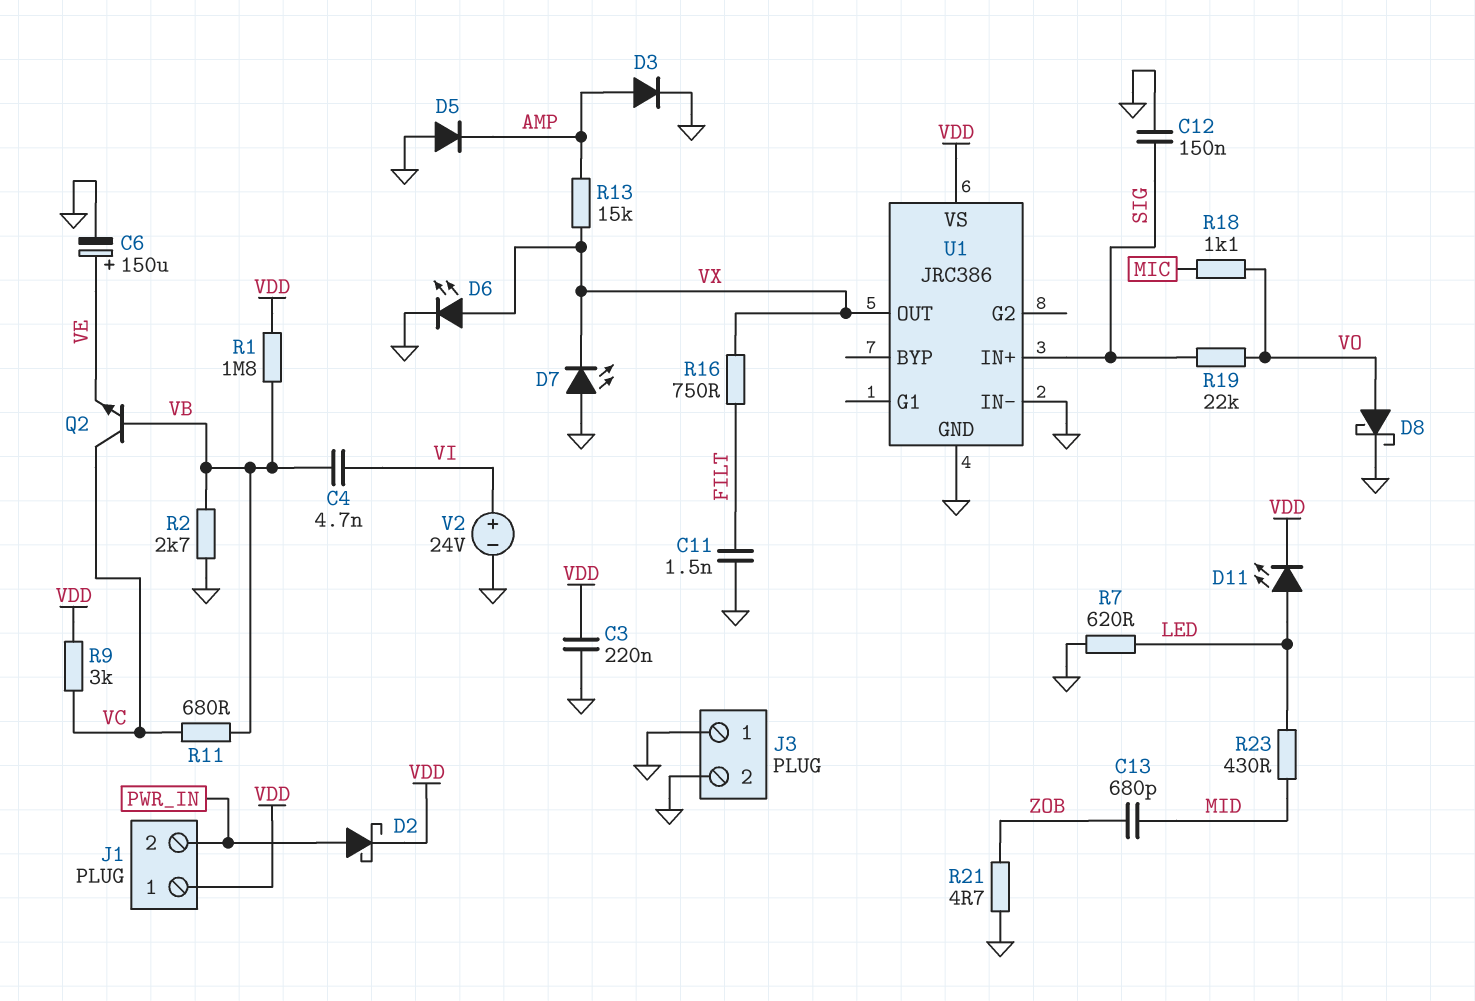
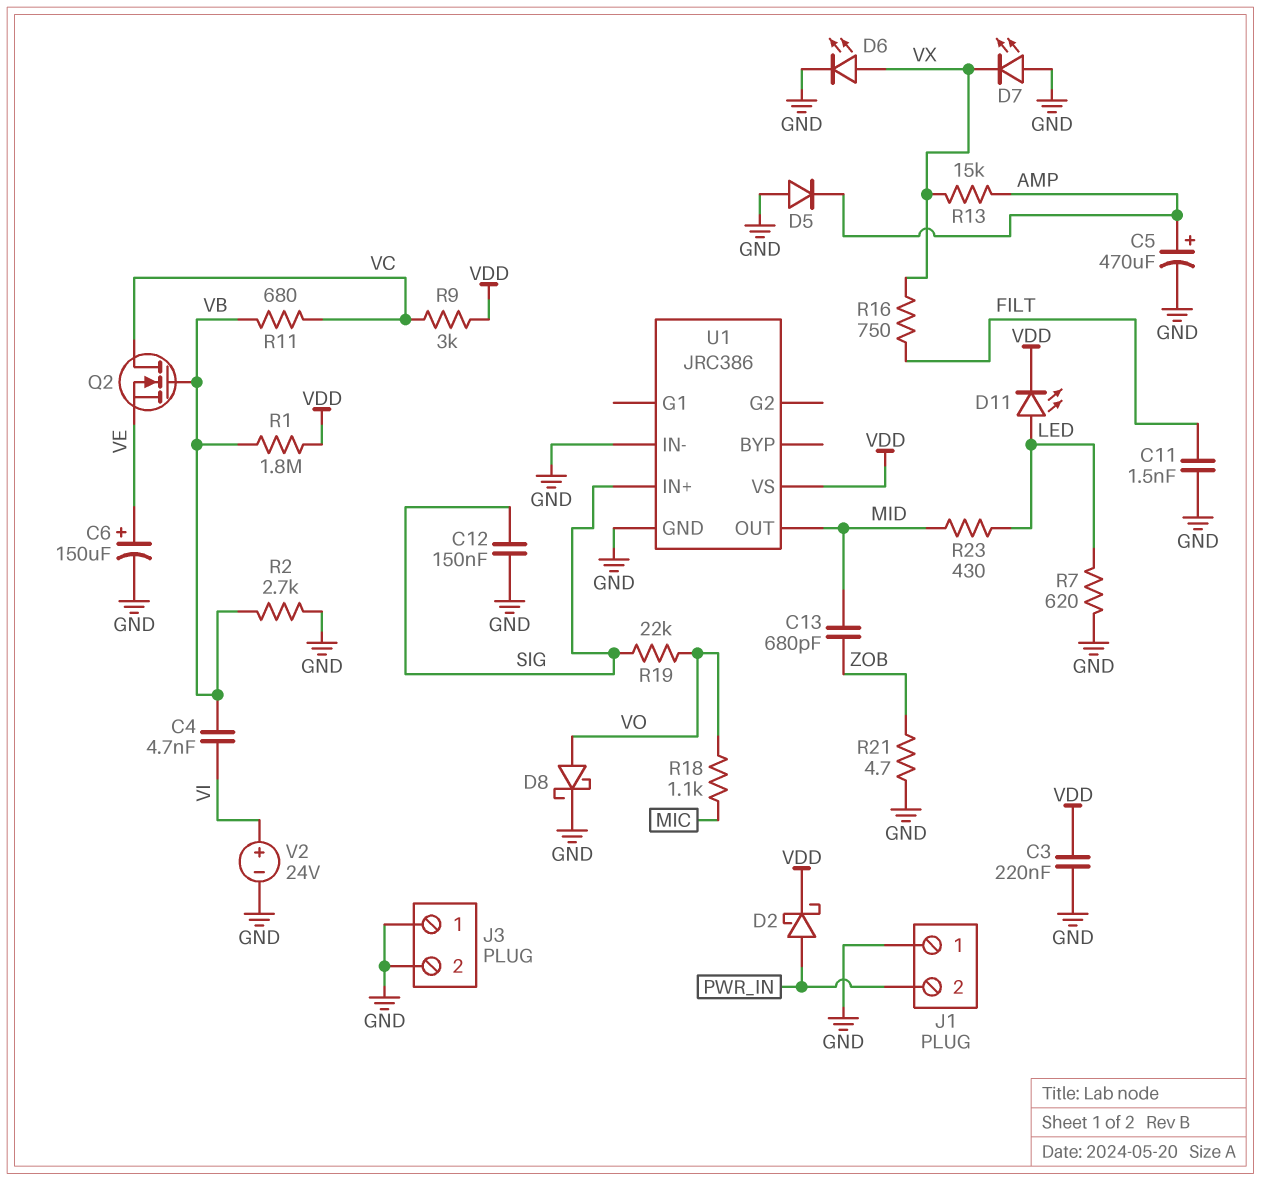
C5: none -> 470uF (plus AMP, minus GND)
D3: diode (A AMP, K GND) -> none
J1 pin 1: VDD -> GND
Q2: NPN (B VB, C VC, E VE) -> NMOS (G VB, D VC, S VE)
U1 pin OUT: VX -> MID

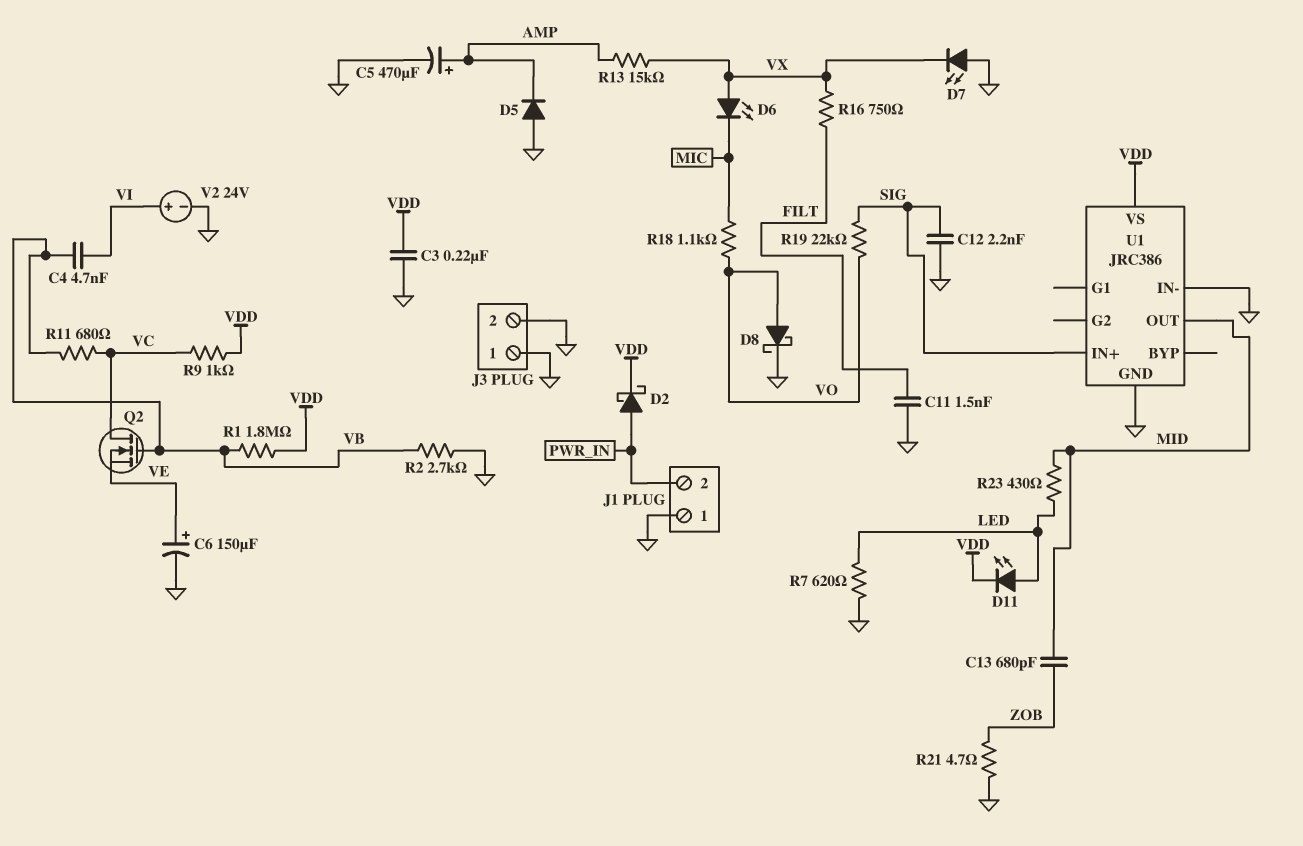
C12: 150nF (GND, SIG) -> 2.2nF (GND, SIG)
D6: LED (A VX, K GND) -> LED (A VX, K MIC)
R9: 3k (VC, VDD) -> 1k (VC, VDD)

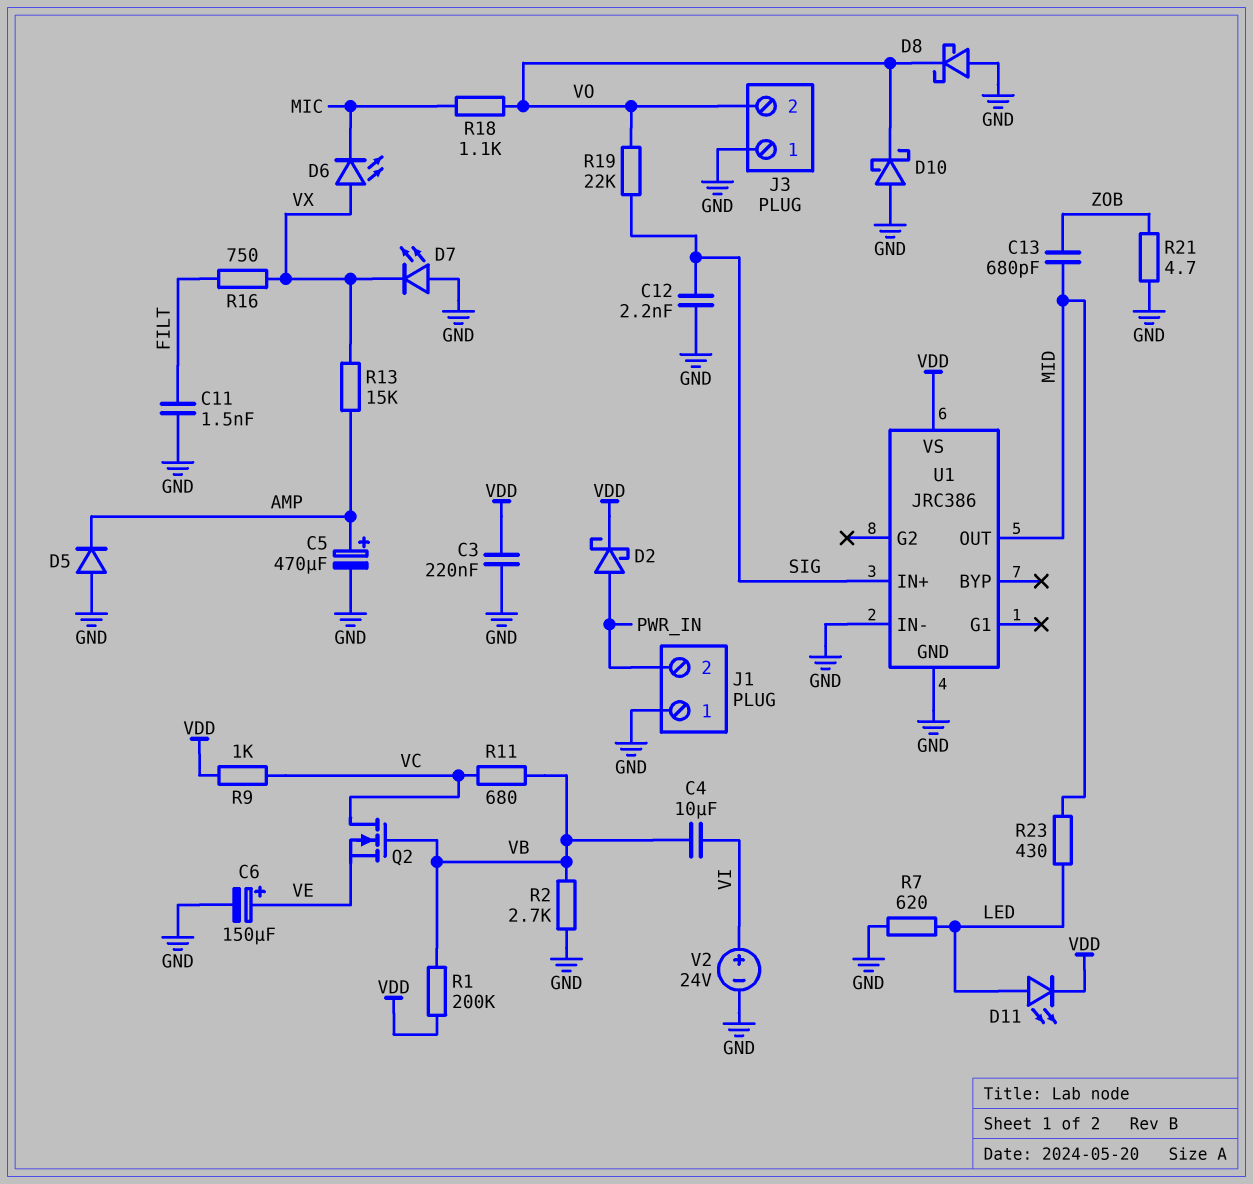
C4: 4.7nF (VB, VI) -> 10uF (VB, VI)
D8: schottky (A VO, K GND) -> schottky (A GND, K VO)
D10: none -> schottky (A GND, K VO)
J3 pin 2: GND -> VO
R1: 1.8M (VB, VDD) -> 200k (VB, VDD)

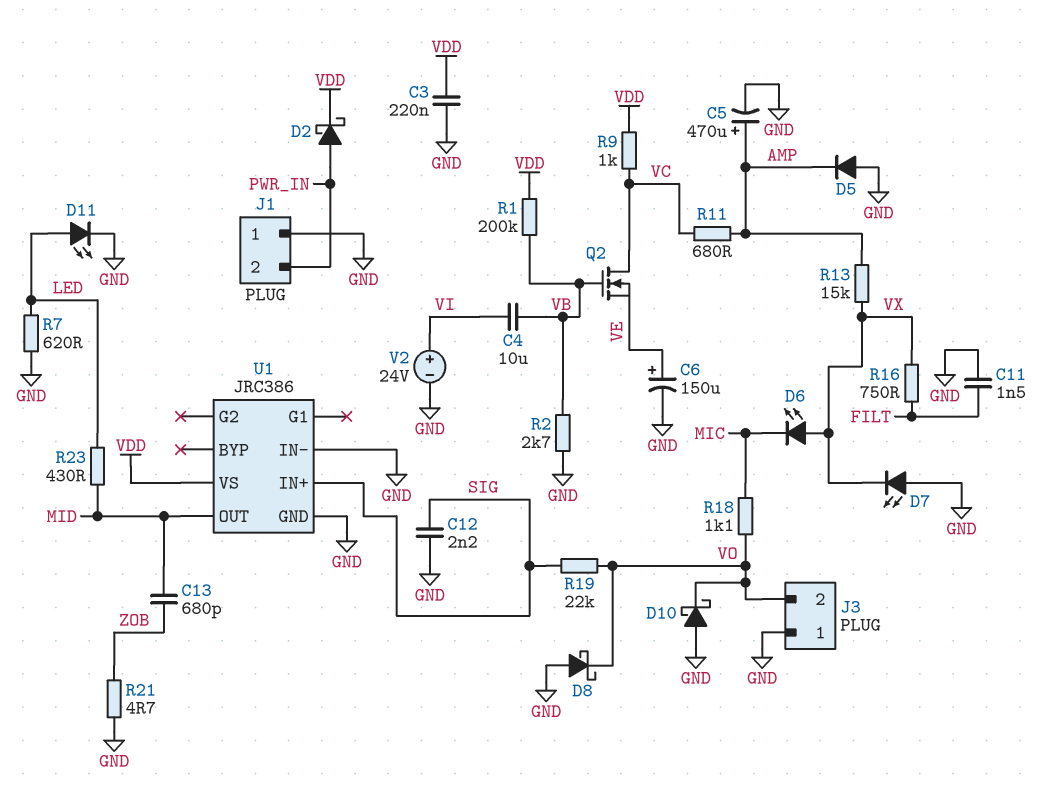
D11: LED (A LED, K VDD) -> LED (A LED, K GND)
R11: 680 (VB, VC) -> 680 (AMP, VC)

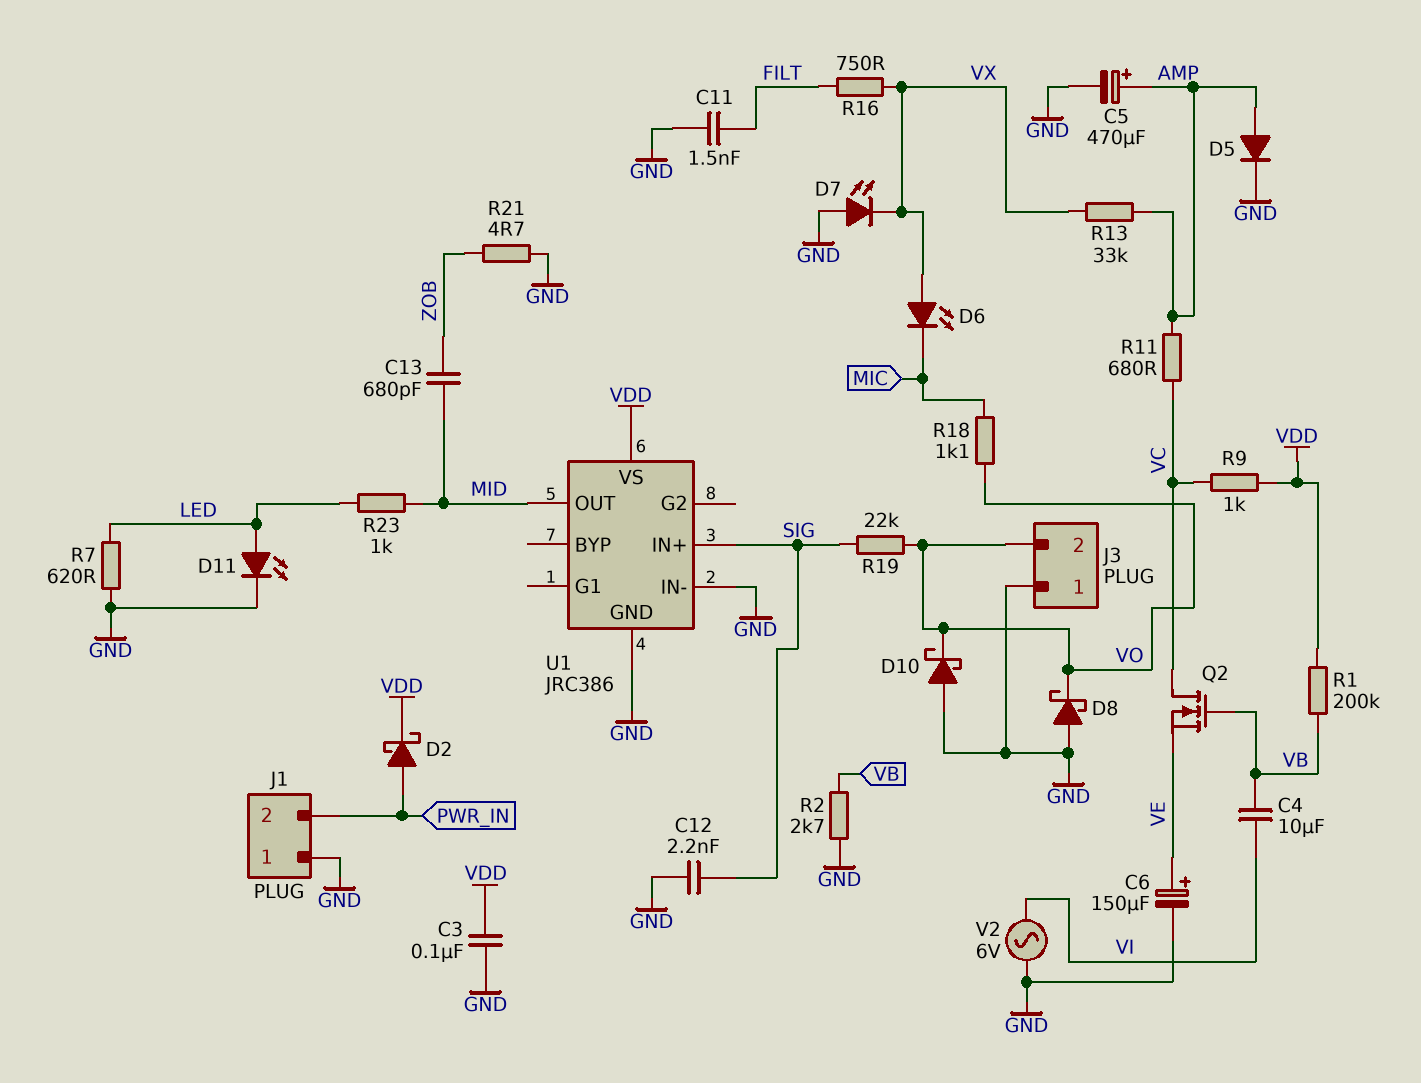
C3: 220nF (GND, VDD) -> 100nF (GND, VDD)
D5: diode (A GND, K AMP) -> diode (A AMP, K GND)
R13: 15k (AMP, VX) -> 33k (AMP, VX)
R23: 430 (LED, MID) -> 1k (LED, MID)
V2: 24V (plus VI, minus GND) -> AC 6V (GND, VI)

